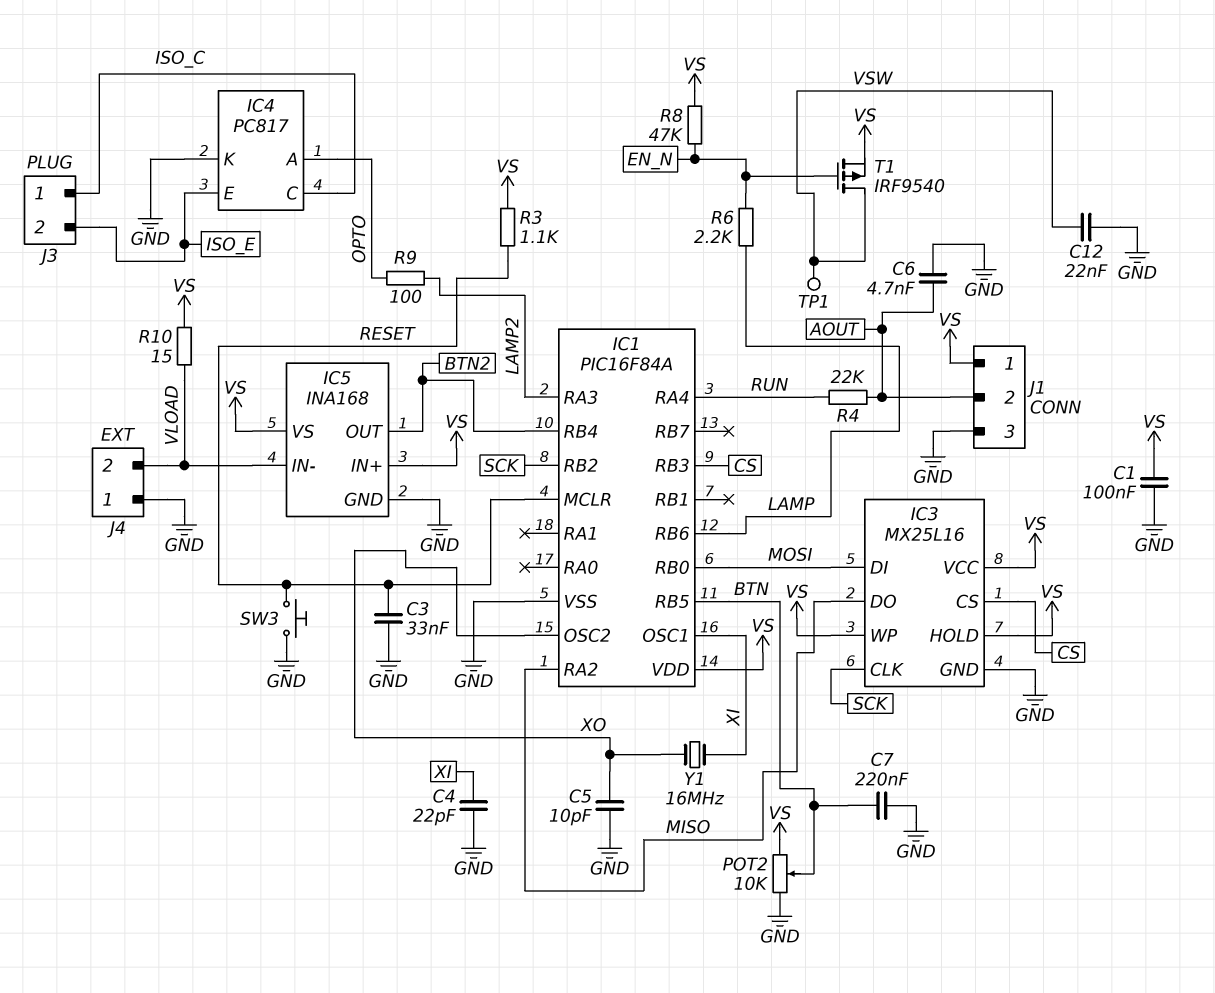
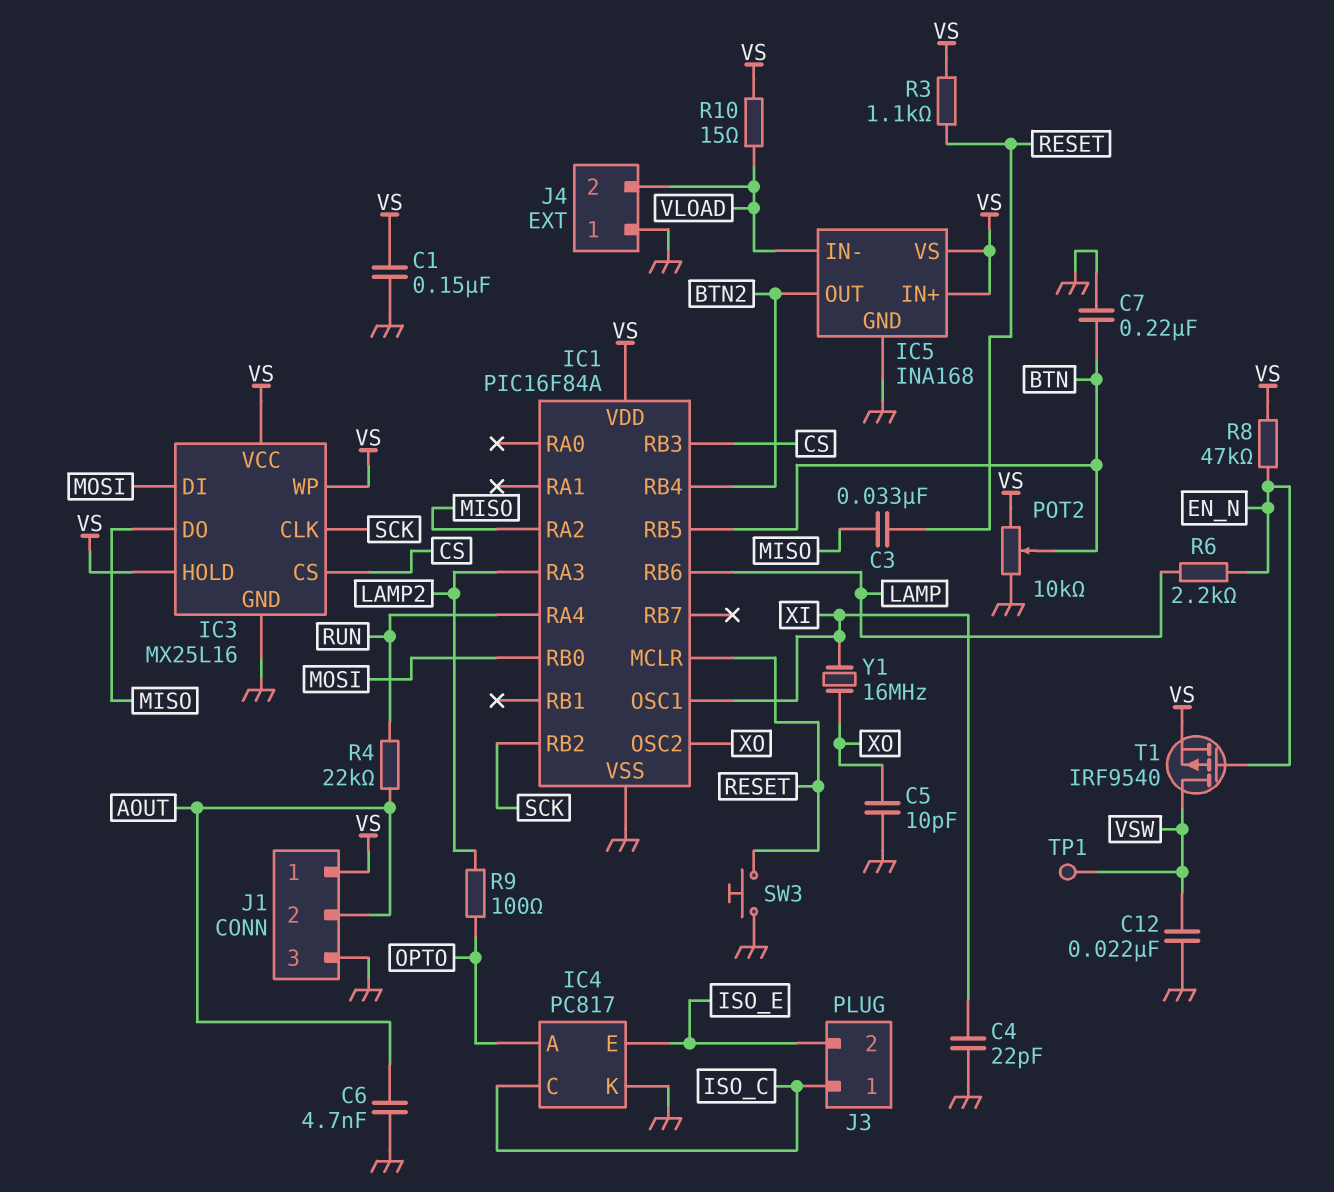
C1: 100nF (GND, VS) -> 150nF (GND, VS)
C3: 33nF (GND, RESET) -> 33nF (MISO, RESET)

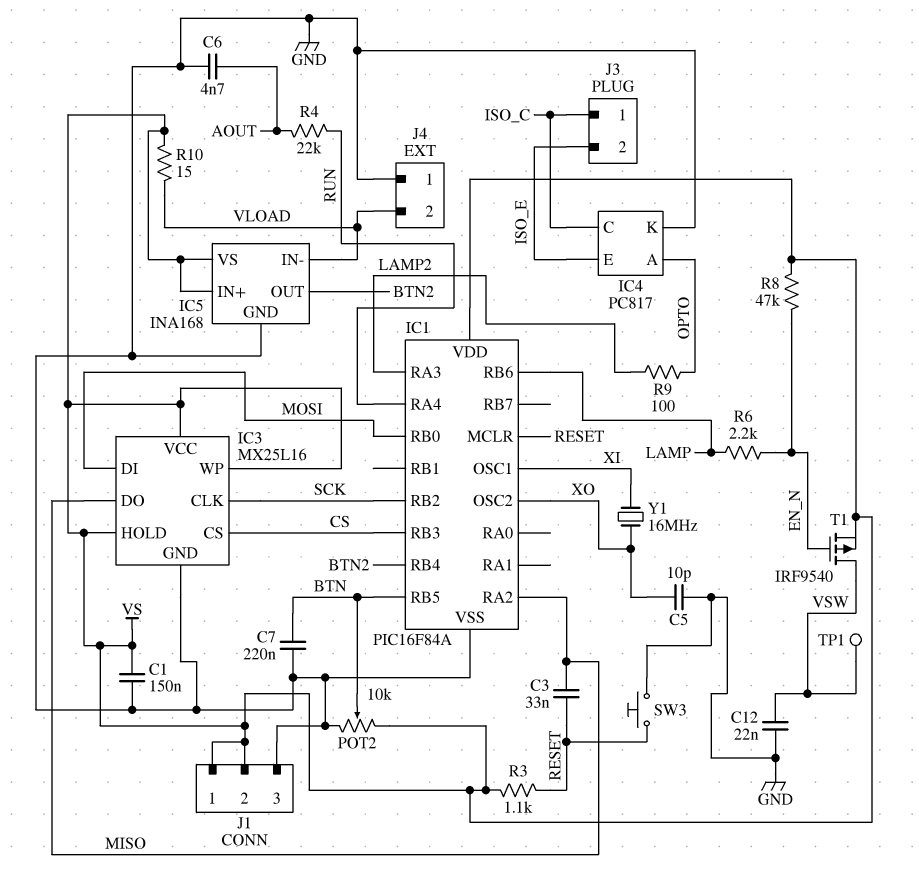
C4: 22pF (GND, XI) -> none
J1 pin 2: AOUT -> VS

